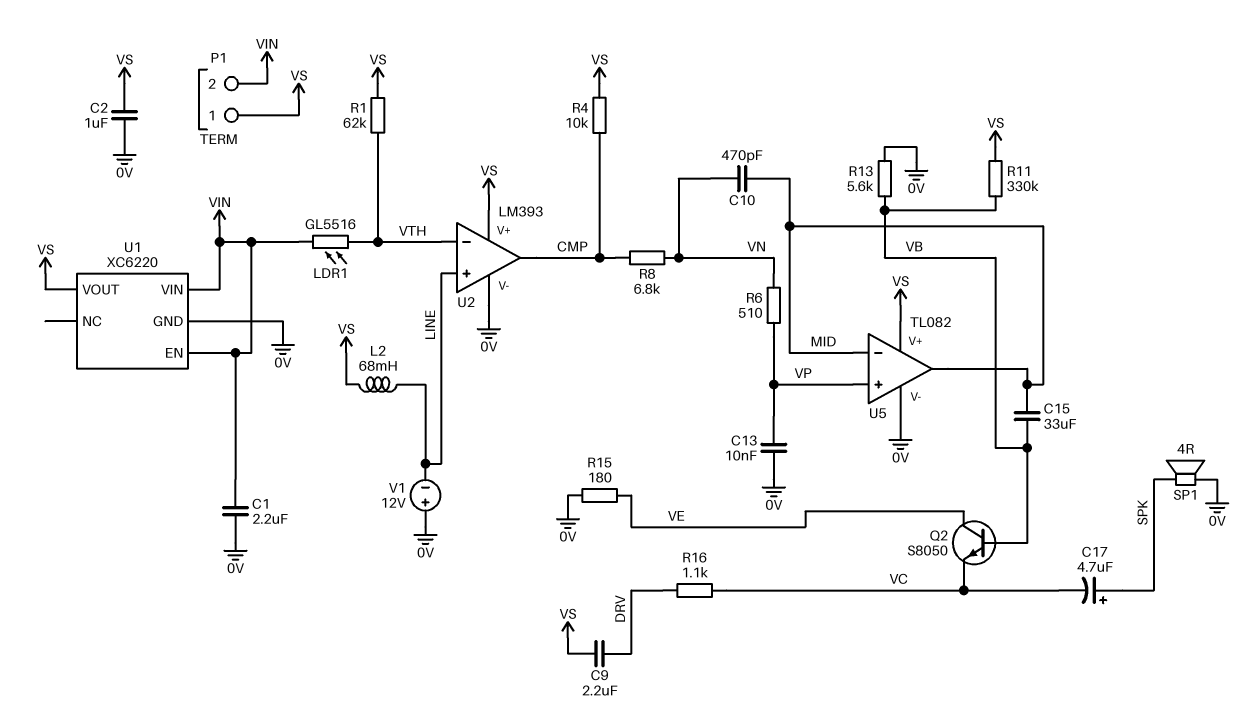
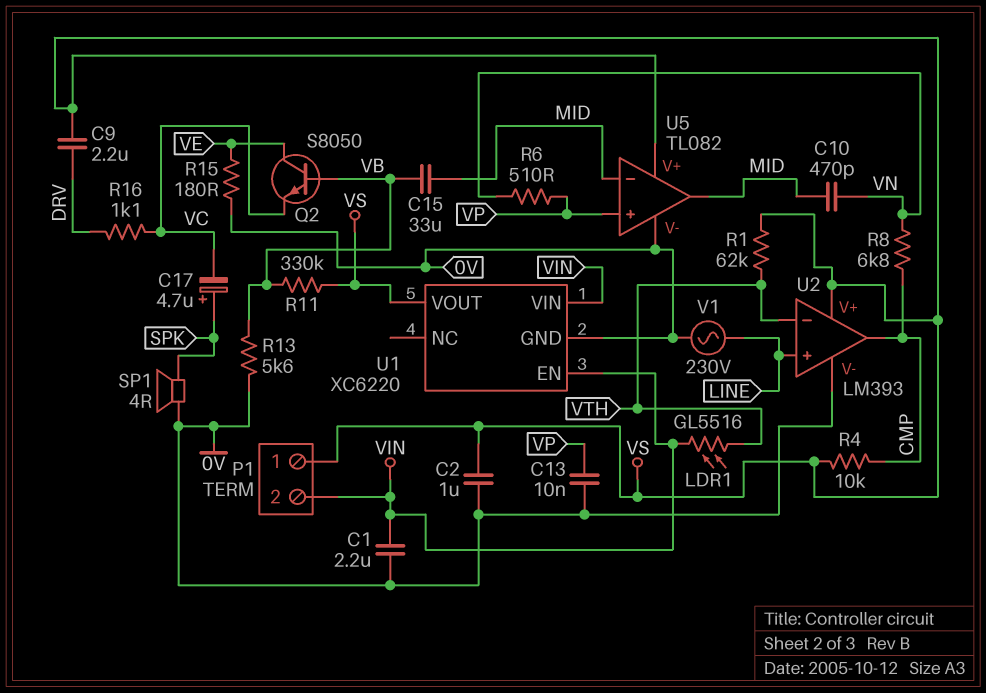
L2: 68mH (LINE, VS) -> none
V1: 12V (plus 0V, minus LINE) -> AC 230V (0V, LINE)

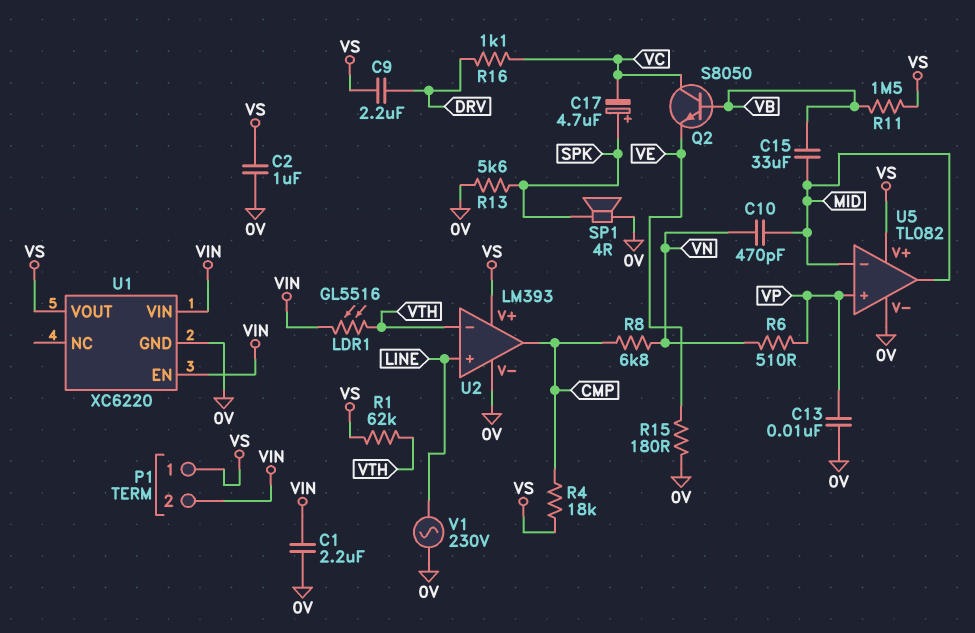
Q2: NPN S8050 (B VB, C VE, E VC) -> NPN S8050 (B VB, C VC, E VE)
R4: 10k (CMP, VS) -> 18k (CMP, VS)
R11: 330k (VB, VS) -> 1.5M (VB, VS)
R13: 5.6k (0V, VB) -> 5.6k (0V, SPK)

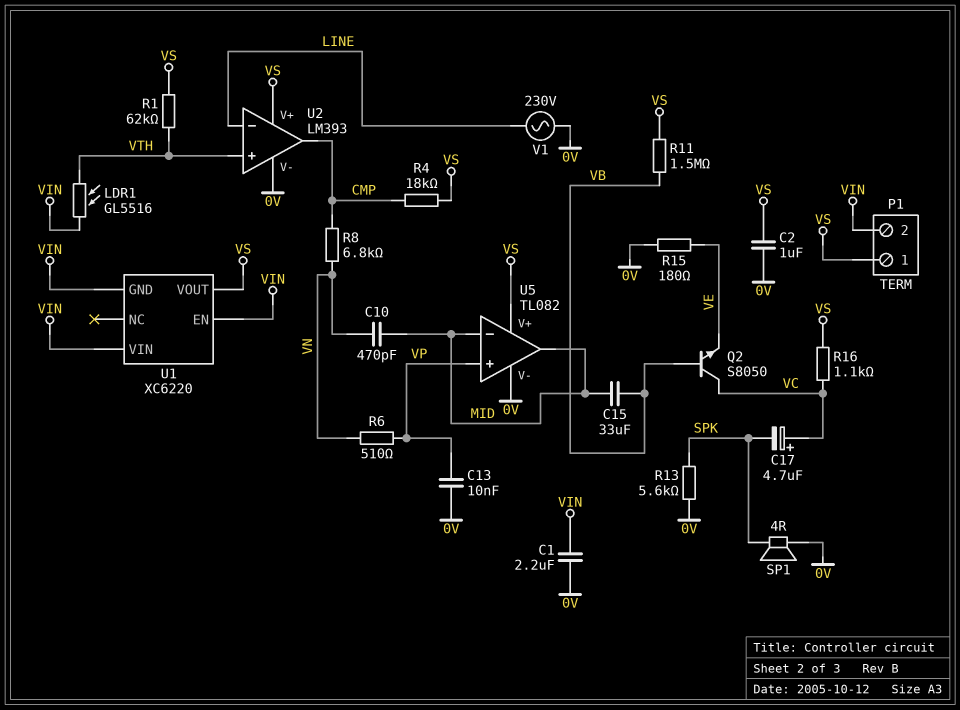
C9: 2.2uF (DRV, VS) -> none
C17: 4.7uF (plus SPK, minus VC) -> 4.7uF (plus VC, minus SPK)
R16: 1.1k (DRV, VC) -> 1.1k (VC, VS)
U1 pin GND: 0V -> VIN
U2 pin in+: LINE -> VTH
U2 pin in-: VTH -> LINE

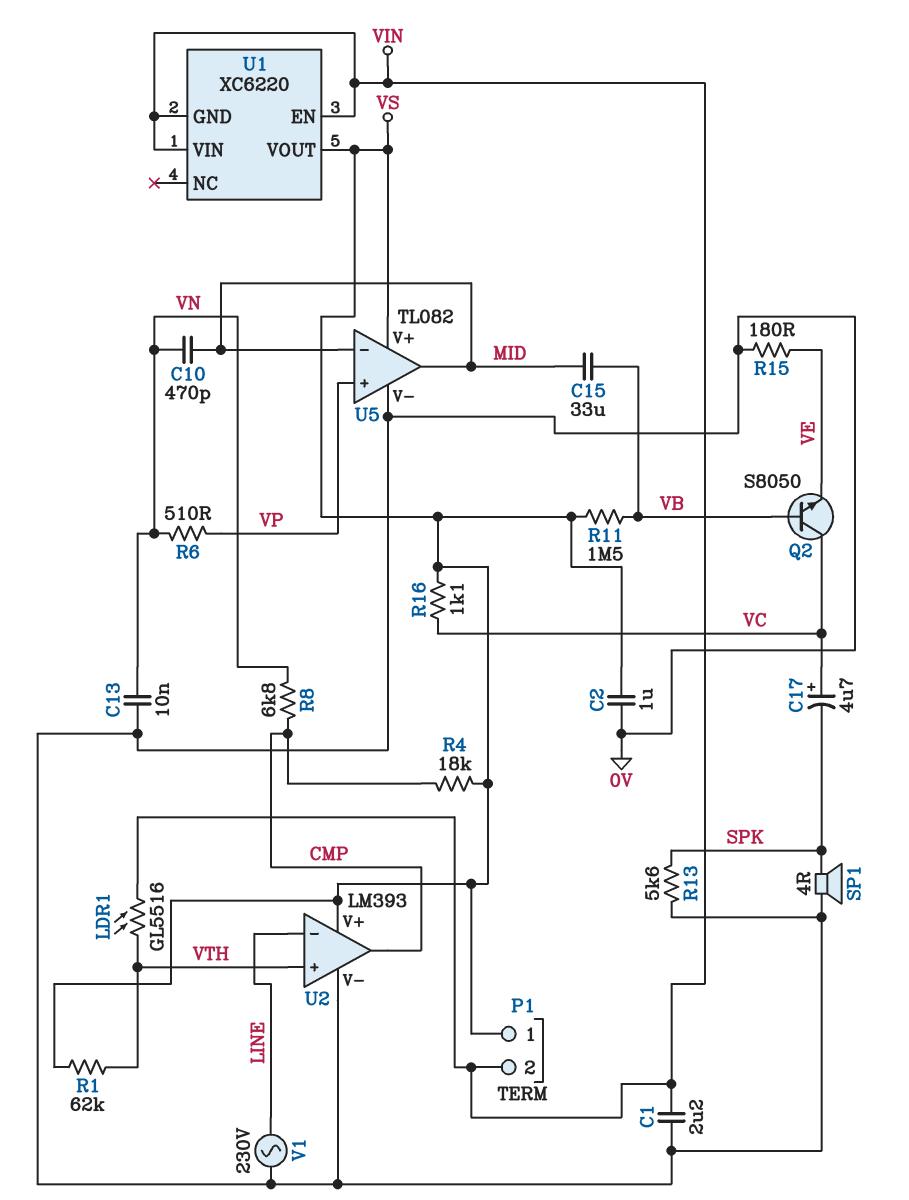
C13: 10nF (0V, VP) -> 10nF (0V, VN)

